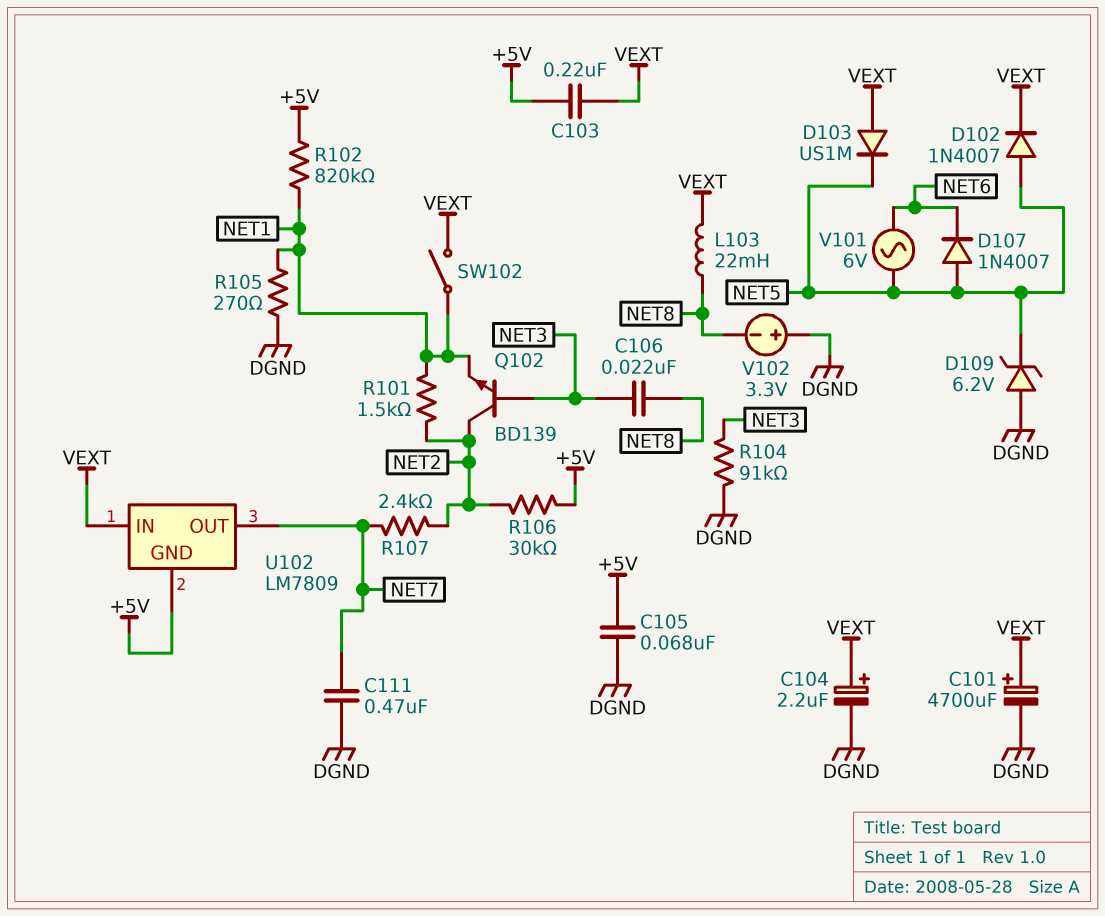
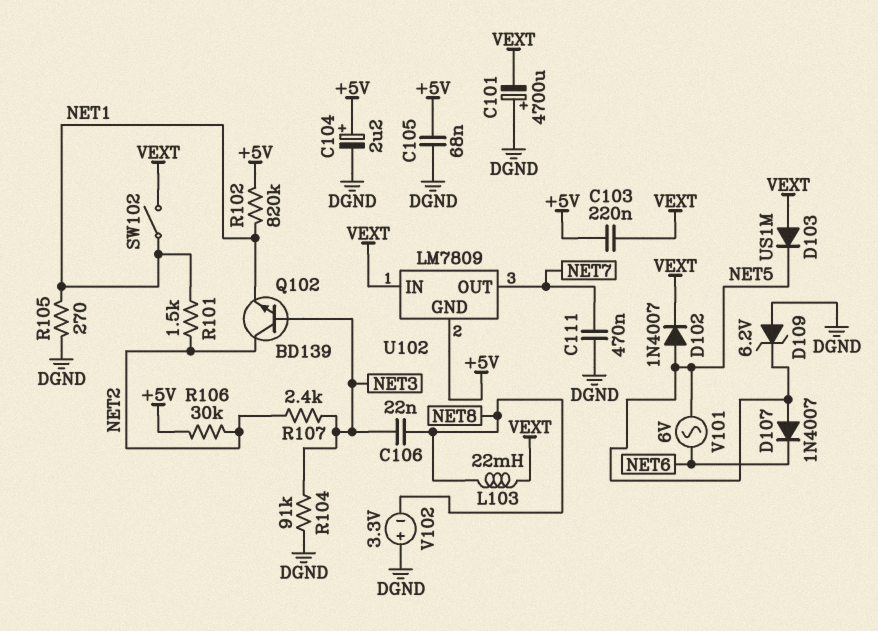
C101: 4700uF (plus VEXT, minus DGND) -> 4700uF (plus DGND, minus VEXT)
C104: 2.2uF (plus VEXT, minus DGND) -> 2.2uF (plus +5V, minus DGND)
R107: 2.4k (NET2, NET7) -> 2.4k (NET2, NET3)

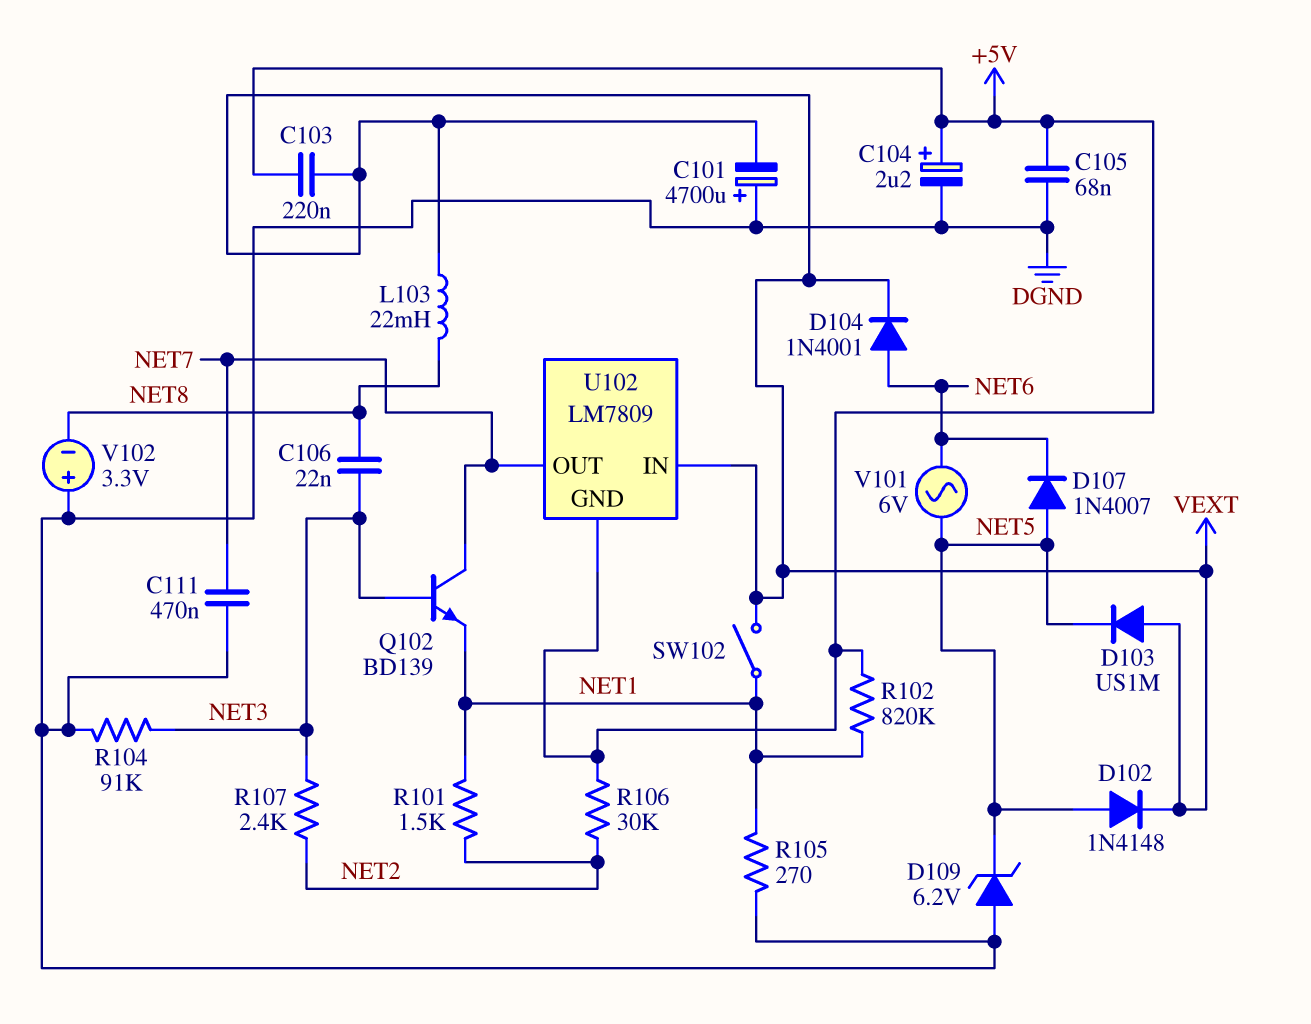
D102: diode 1N4007 (A NET5, K VEXT) -> diode 1N4148 (A NET5, K VEXT)
D104: none -> diode 1N4001 (A NET6, K VEXT)
Q102: NPN BD139 (B NET3, C NET2, E NET1) -> NPN BD139 (B NET3, C NET7, E NET1)

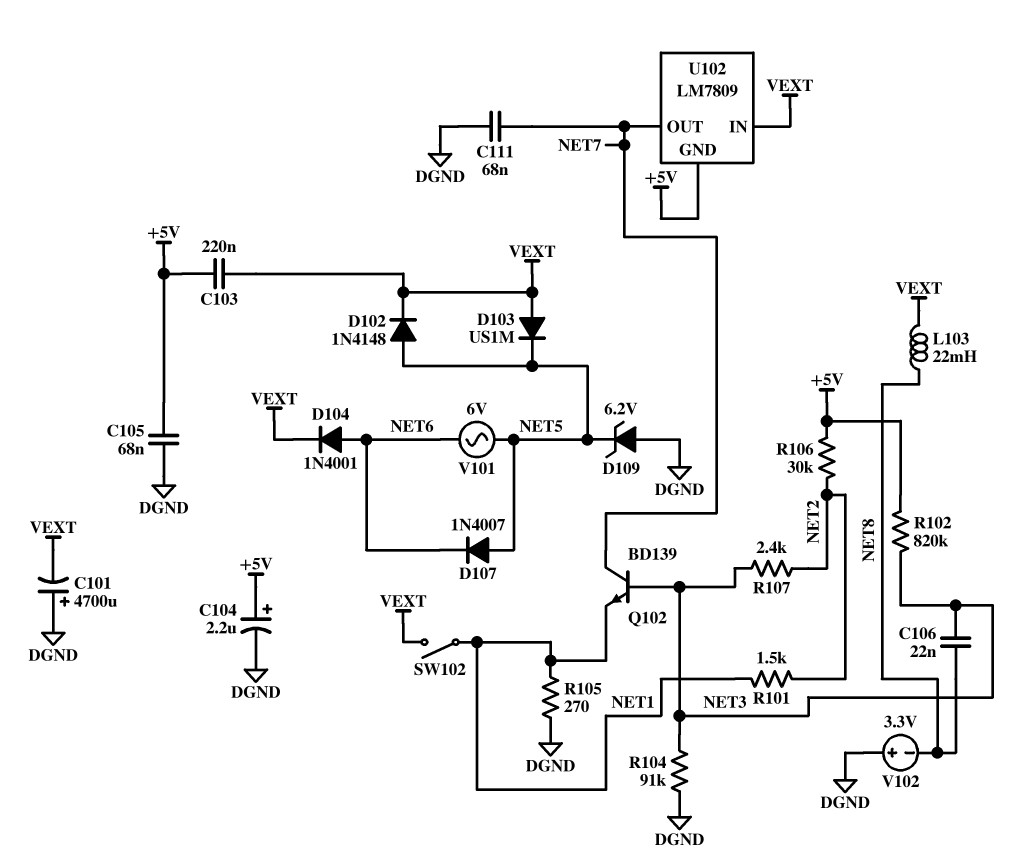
C111: 470nF (DGND, NET7) -> 68nF (DGND, NET7)
R102: 820k (+5V, NET1) -> 820k (+5V, NET3)

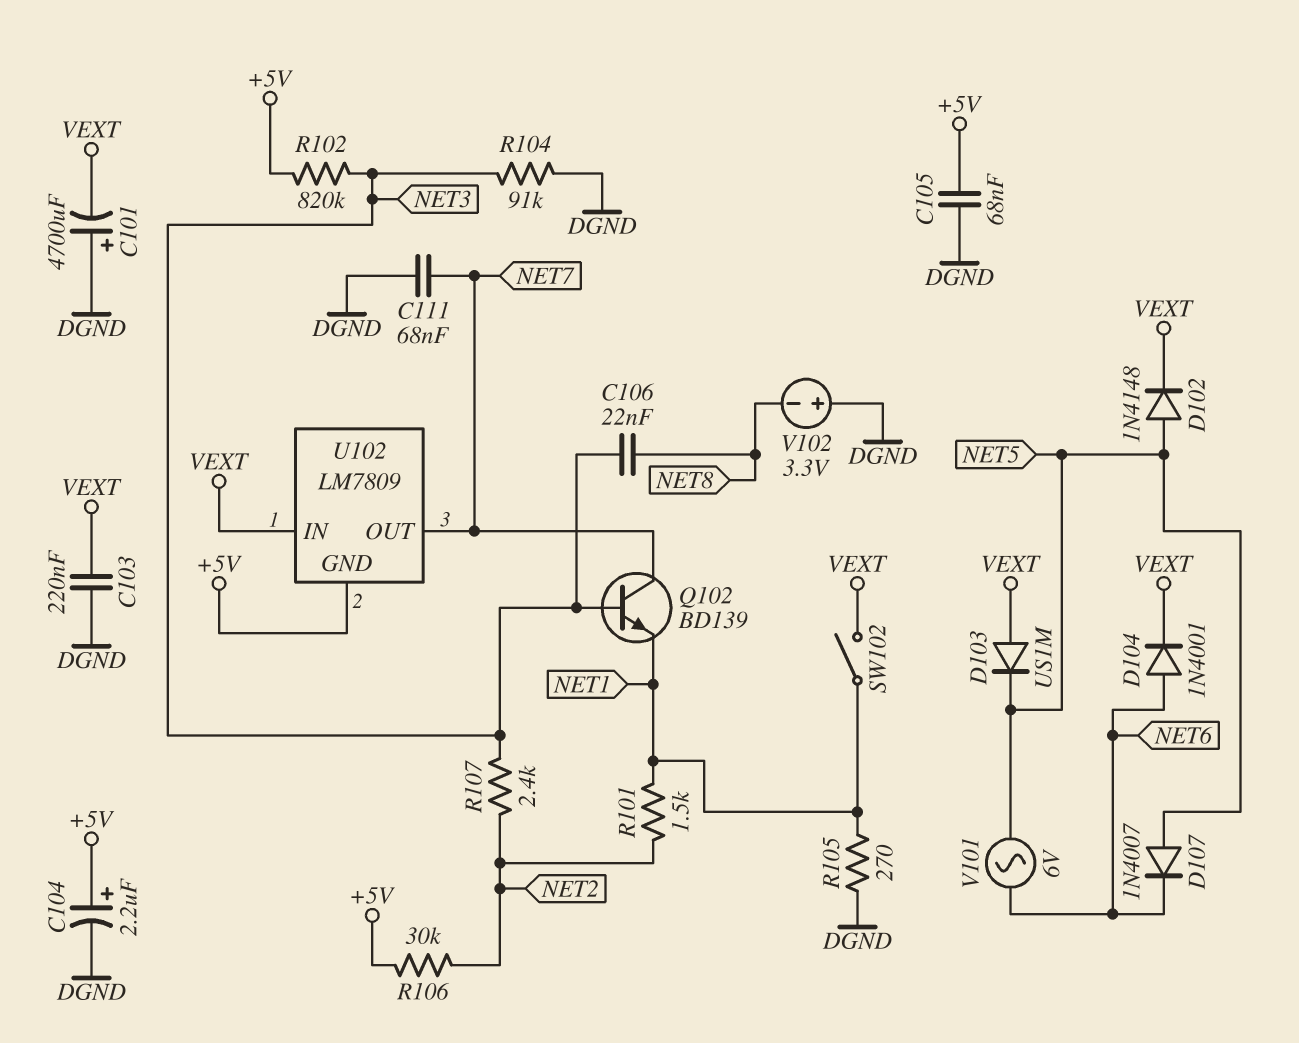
C103: 220nF (+5V, VEXT) -> 220nF (DGND, VEXT)
D109: zener 6.2V (A DGND, K NET5) -> none
L103: 22mH (NET8, VEXT) -> none

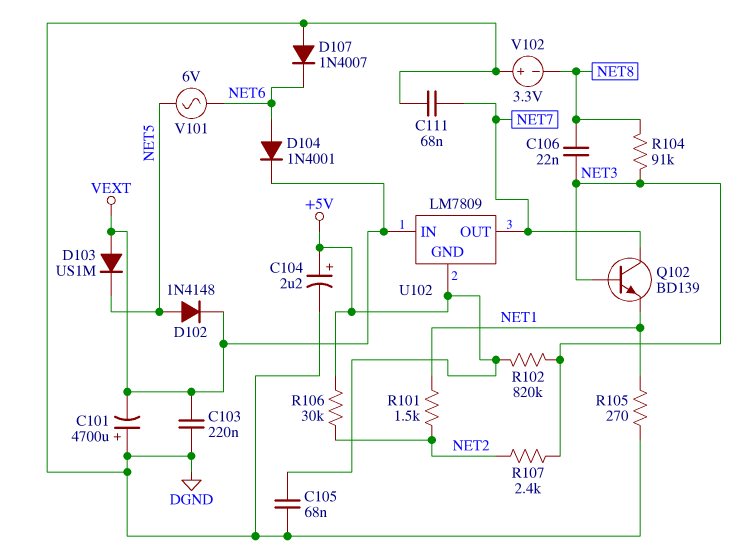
D107: diode 1N4007 (A NET5, K NET6) -> diode 1N4007 (A DGND, K NET6)
R104: 91k (DGND, NET3) -> 91k (NET3, NET8)
SW102: switch (NET1, VEXT) -> none

